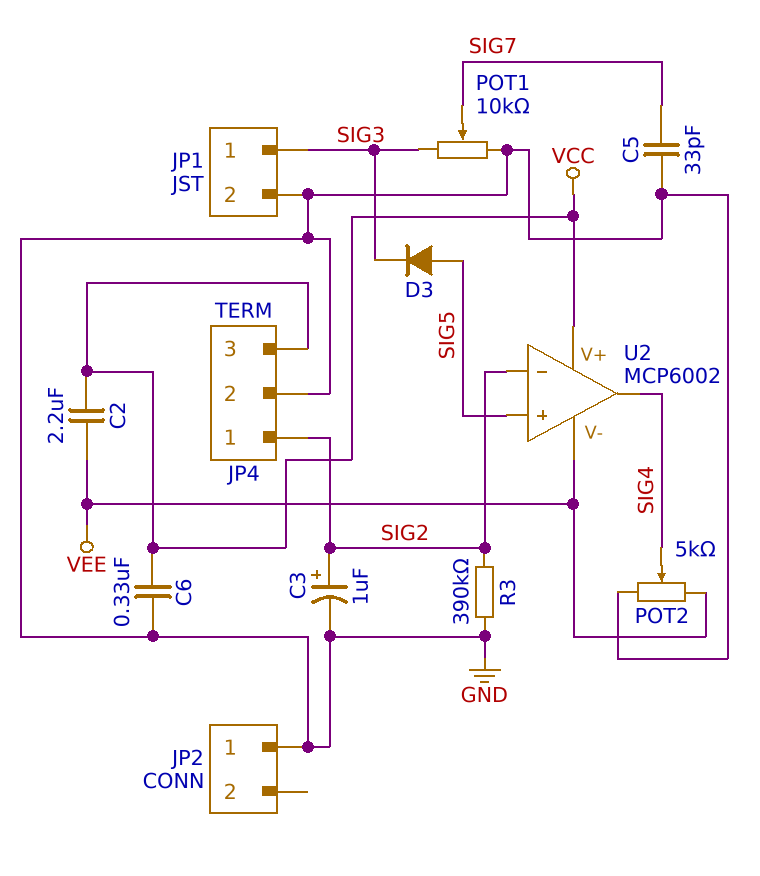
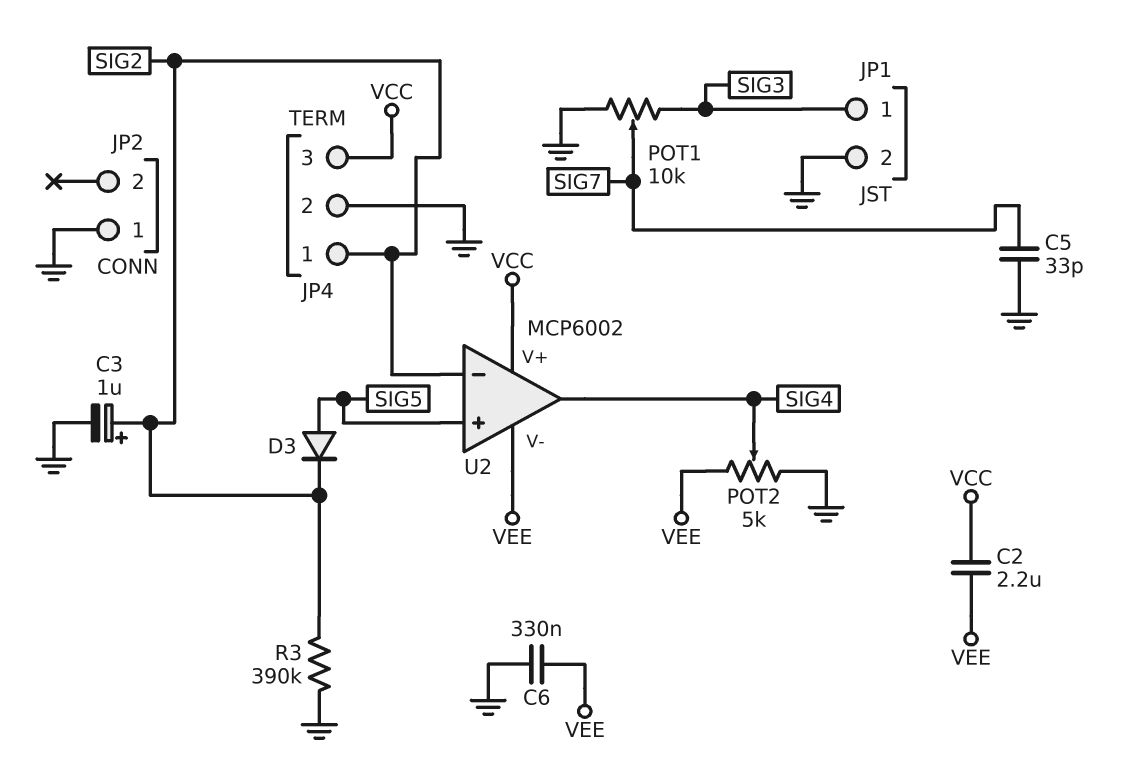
C6: 330nF (GND, VCC) -> 330nF (GND, VEE)
D3: diode (A SIG5, K SIG3) -> diode (A SIG5, K SIG2)

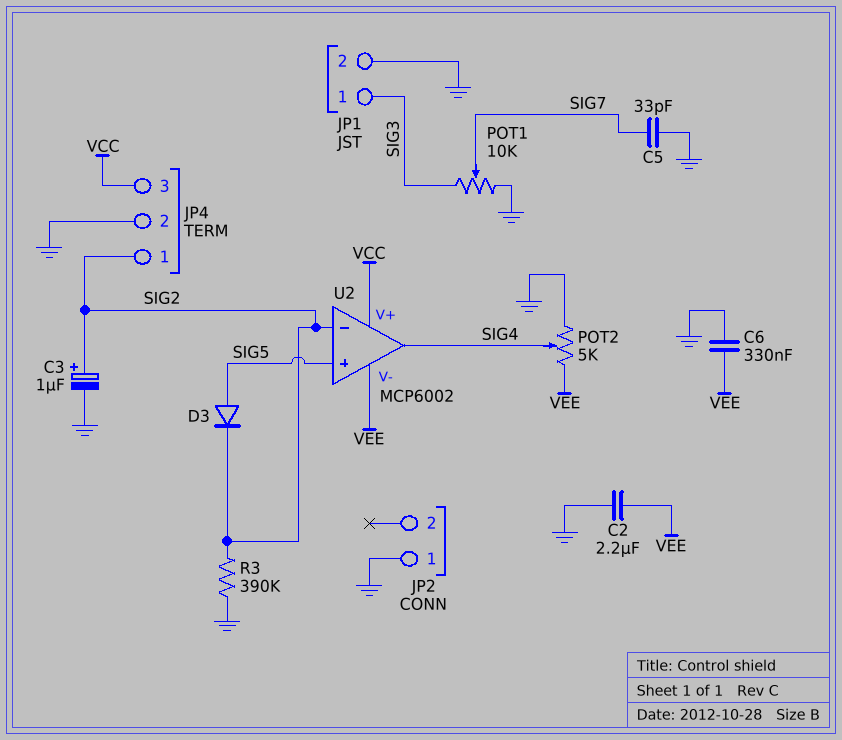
C2: 2.2uF (VCC, VEE) -> 2.2uF (GND, VEE)

